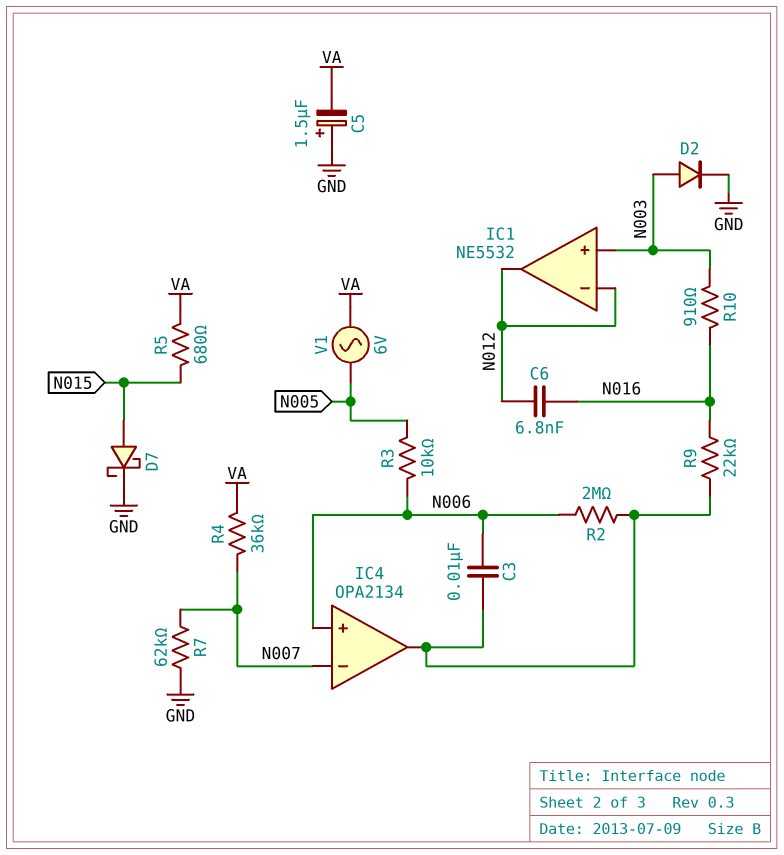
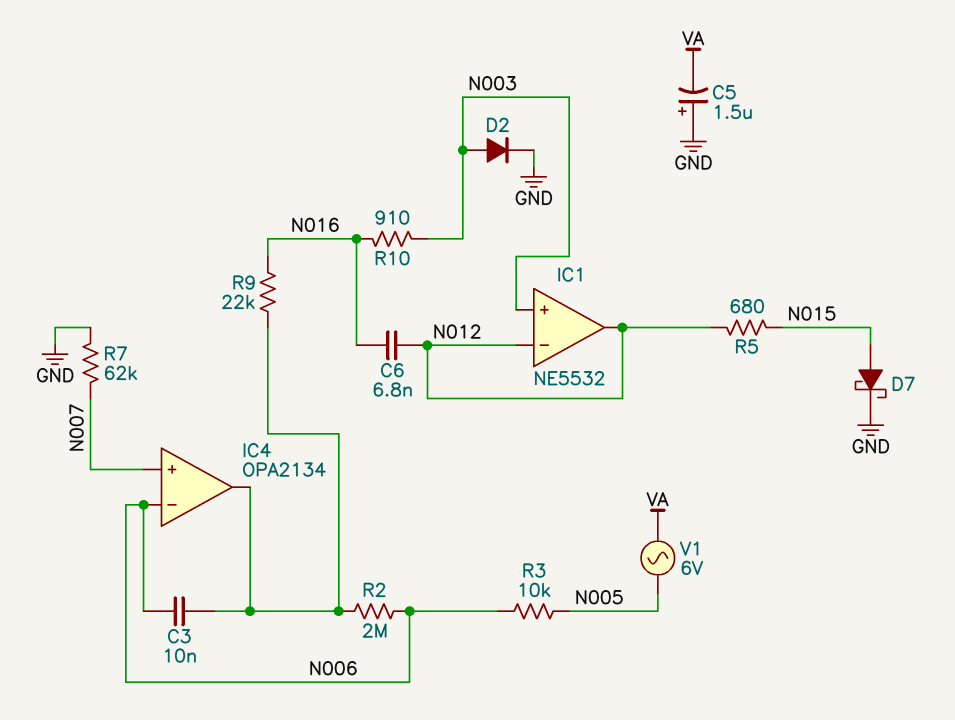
IC4 pin in+: N006 -> N007
IC4 pin in-: N007 -> N006
R4: 36k (N007, VA) -> none
R5: 680 (N015, VA) -> 680 (N012, N015)

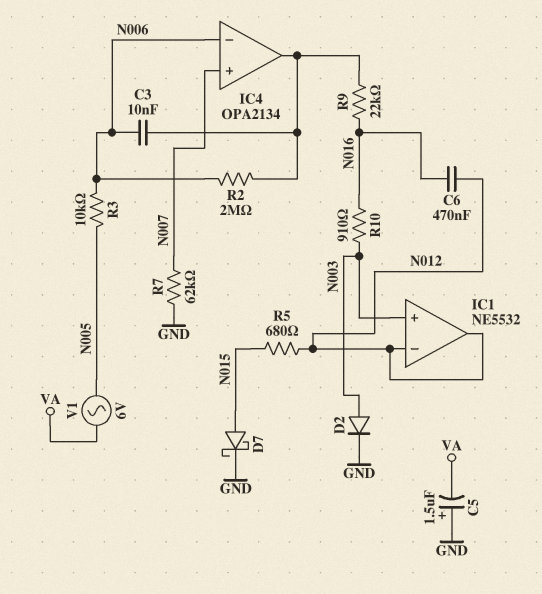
C6: 6.8nF (N012, N016) -> 470nF (N012, N016)

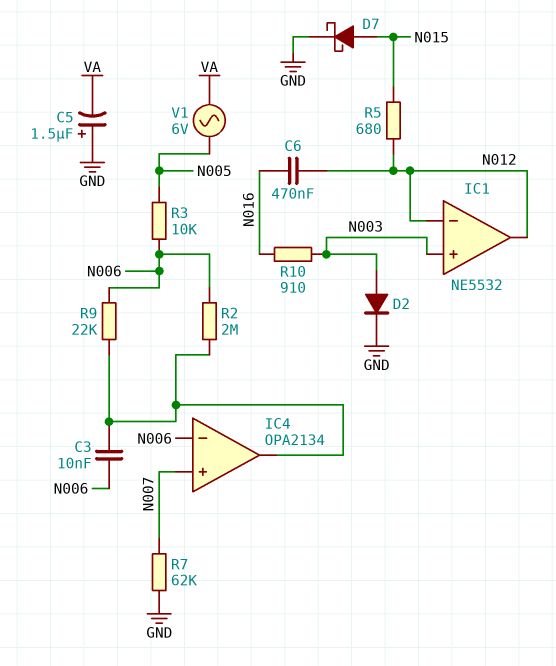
R9: 22k (IC4/out, N016) -> 22k (IC4/out, N006)

